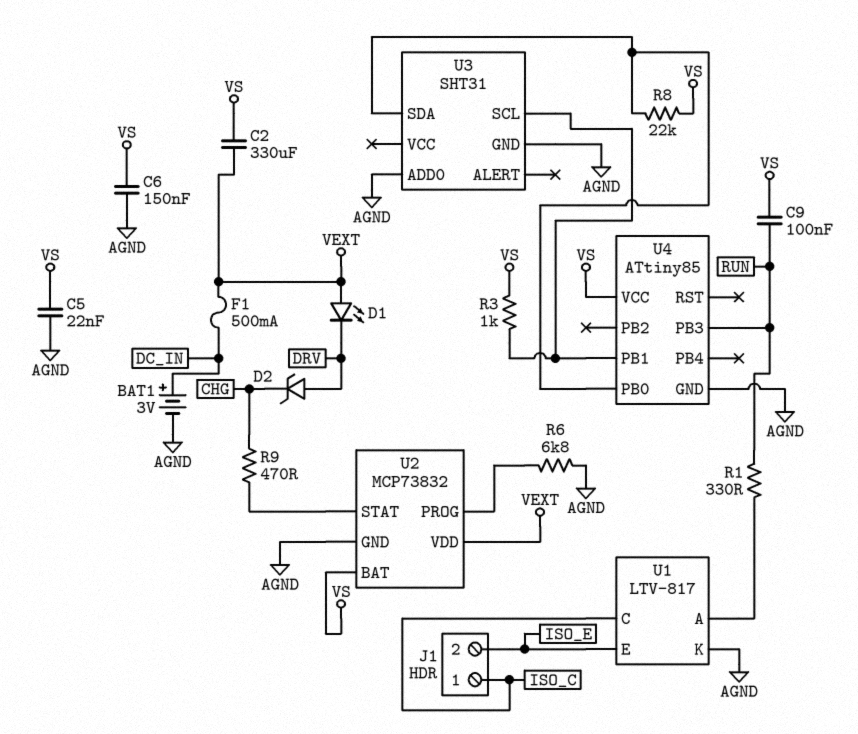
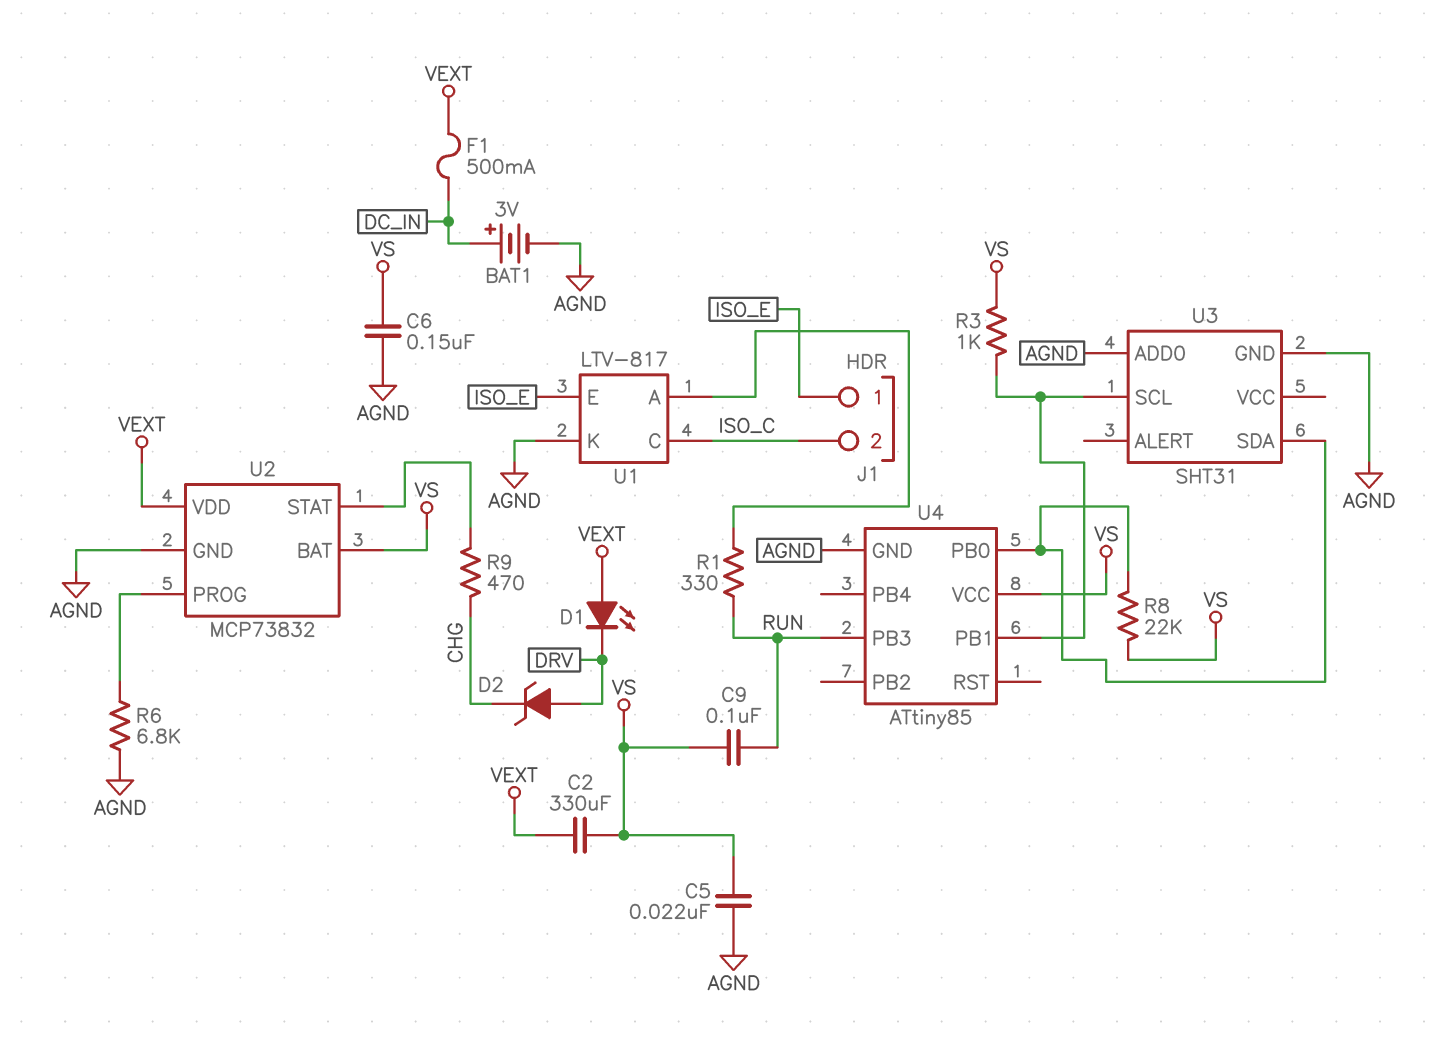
J1 pin 1: ISO_C -> ISO_E
J1 pin 2: ISO_E -> ISO_C

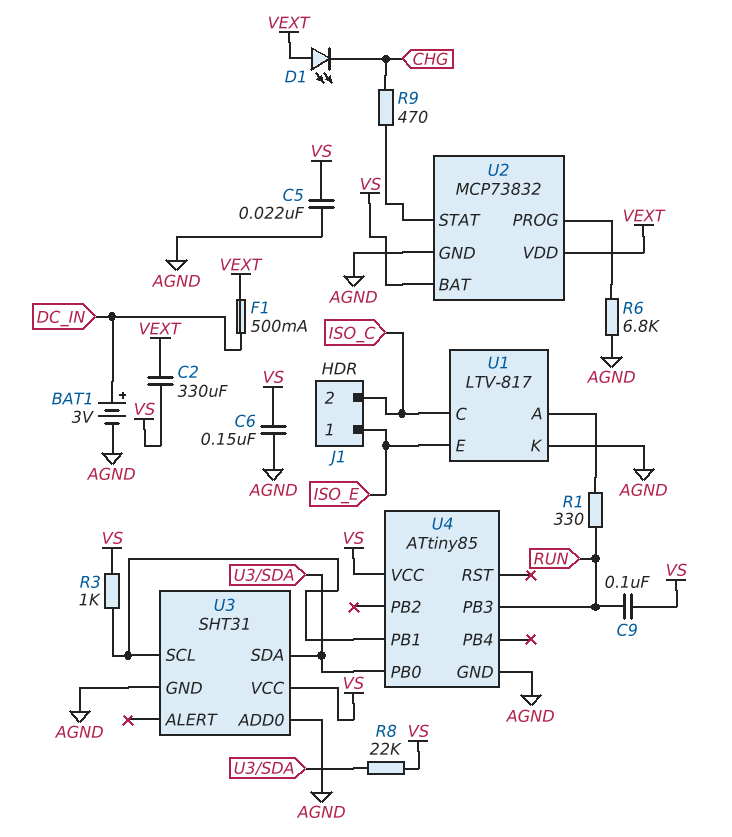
D1: LED (A VEXT, K DRV) -> LED (A VEXT, K CHG)
D2: zener (A DRV, K CHG) -> none
U3 pin VCC: none -> VS

